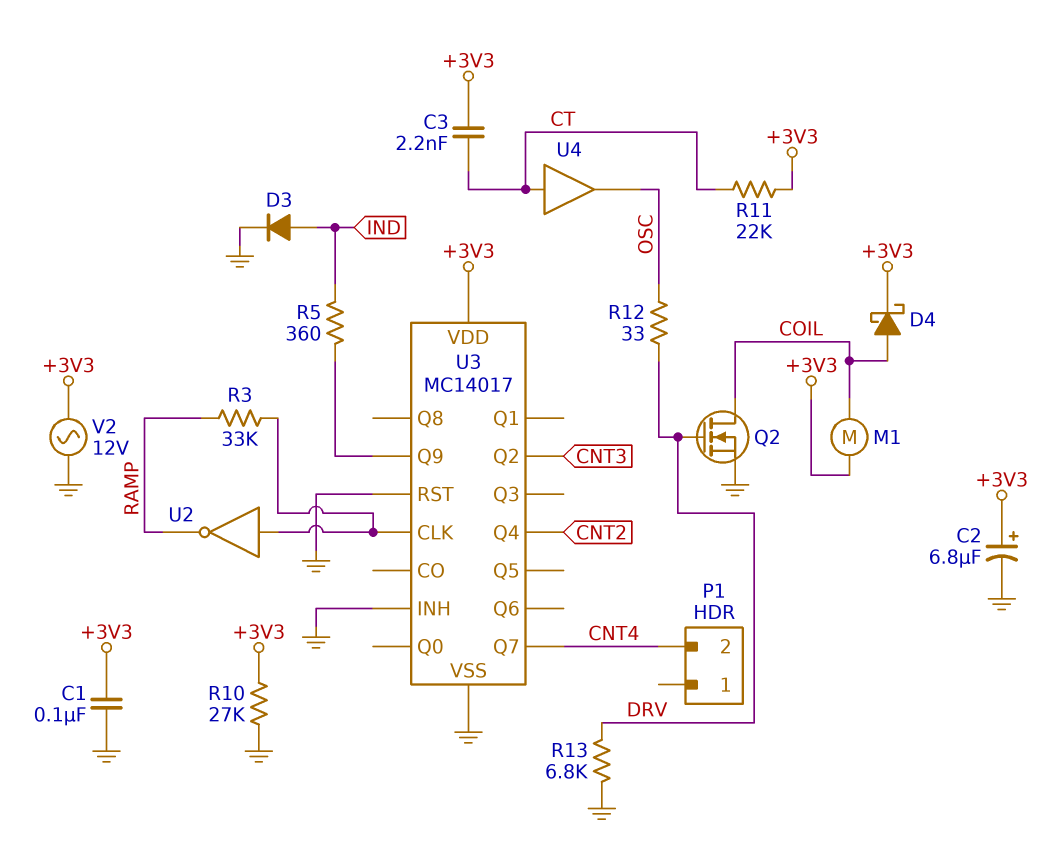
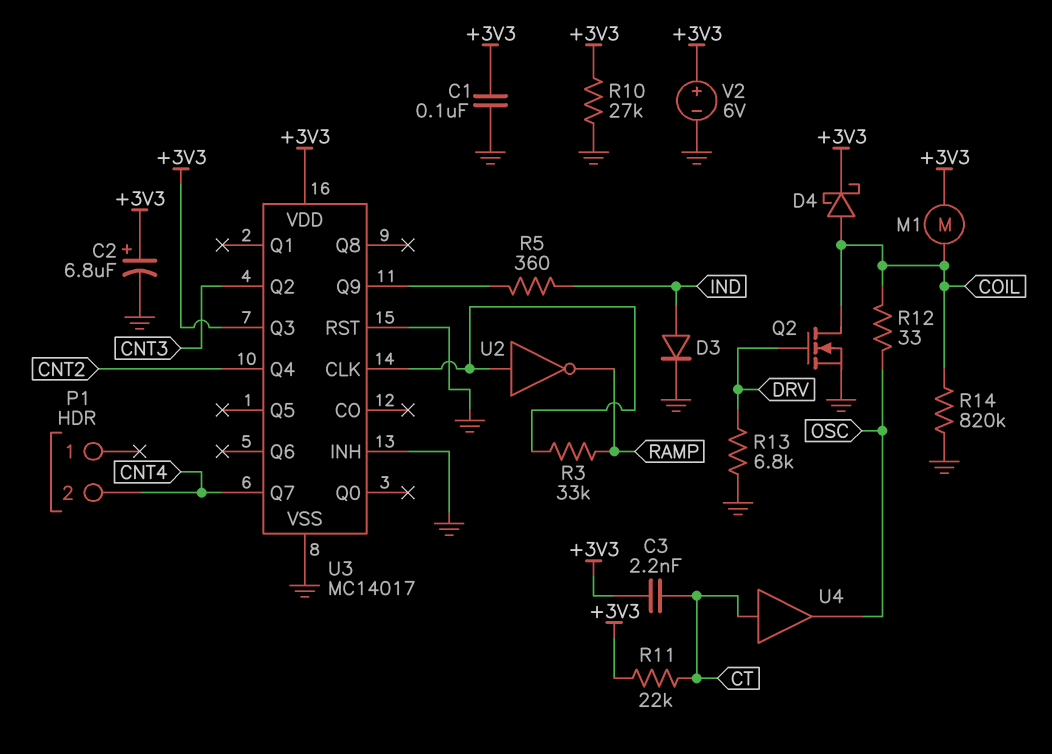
R12: 33 (DRV, OSC) -> 33 (COIL, OSC)
R14: none -> 820k (COIL, GND)
U3 pin Q3: none -> +3V3
V2: AC 12V (+3V3, GND) -> 6V (plus +3V3, minus GND)

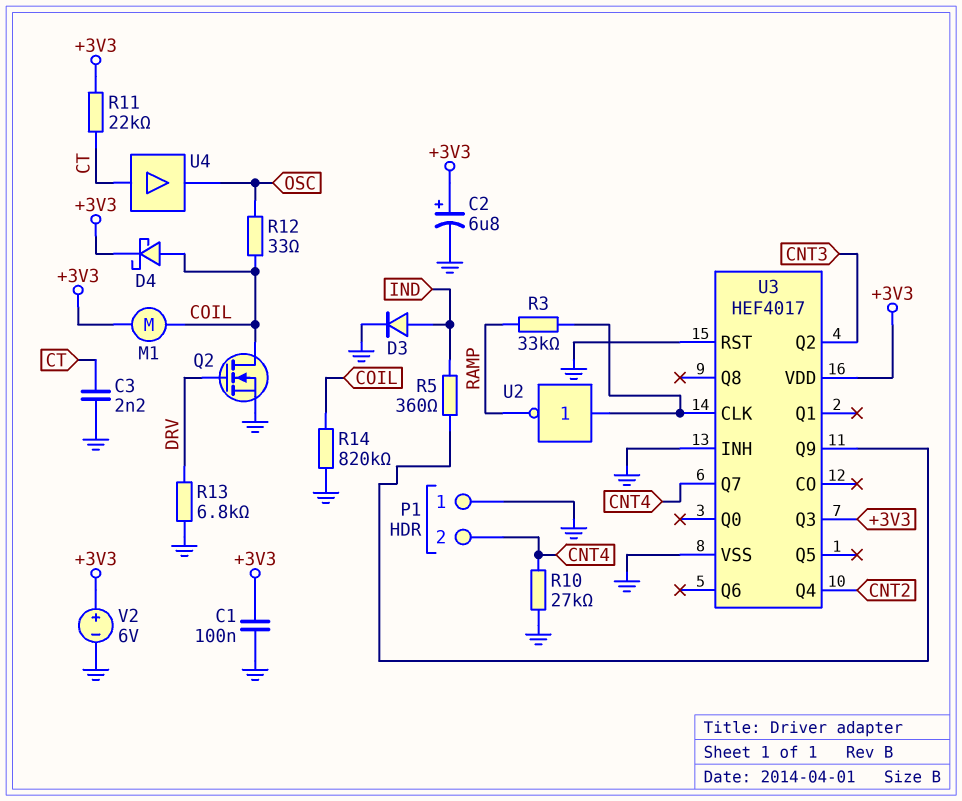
C3: 2.2nF (+3V3, CT) -> 2.2nF (CT, GND)
P1 pin 1: none -> GND
R10: 27k (+3V3, GND) -> 27k (CNT4, GND)
U3: MC14017 -> HEF4017

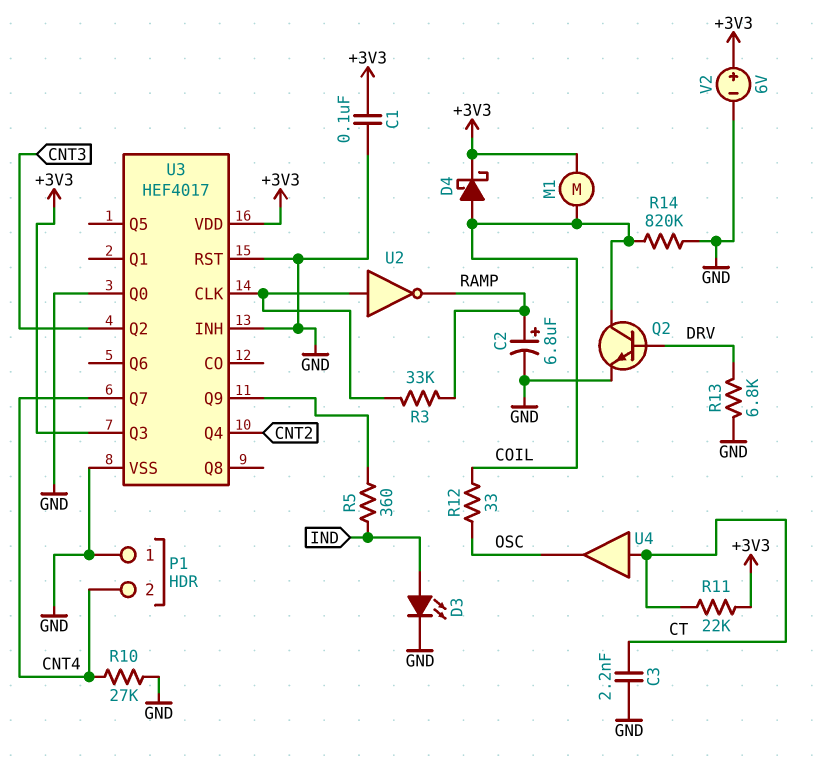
C2: 6.8uF (plus +3V3, minus GND) -> 6.8uF (plus RAMP, minus GND)
D3: diode (A IND, K GND) -> LED (A IND, K GND)
Q2: NMOS (G DRV, D COIL, S GND) -> NPN (B DRV, C COIL, E GND)
U3 pin Q0: none -> GND

